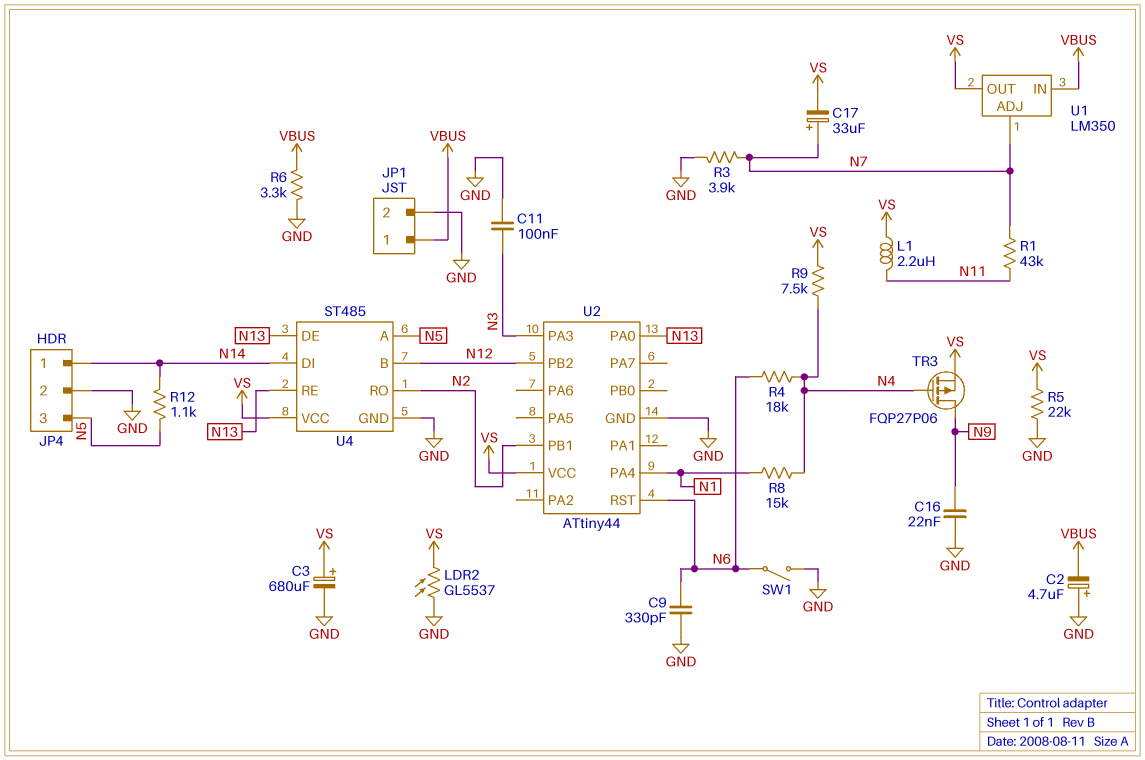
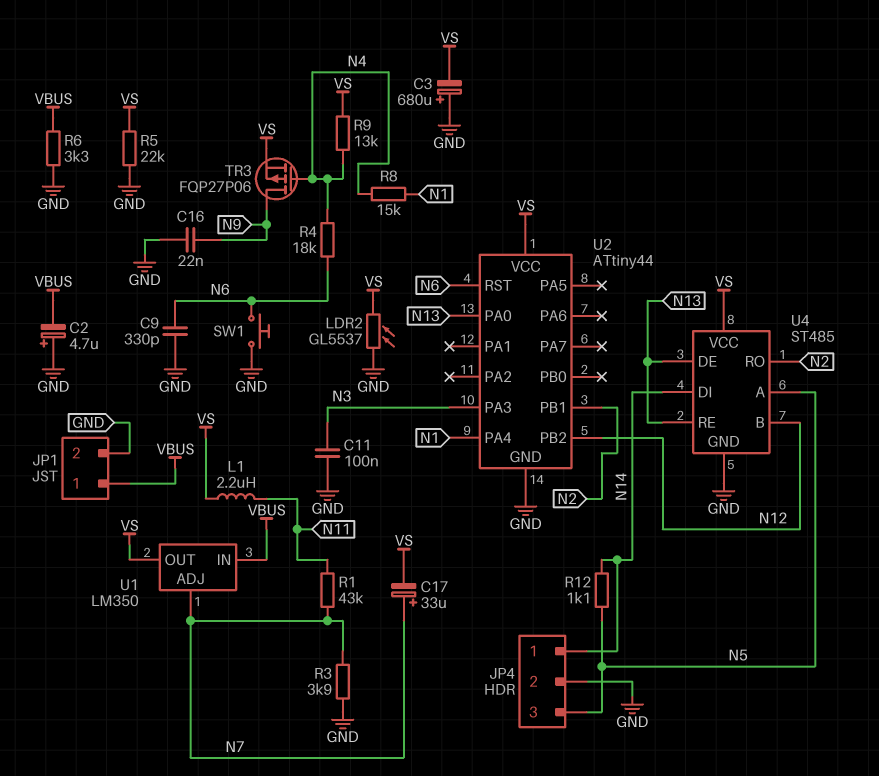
C3: 680uF (plus VS, minus GND) -> 680uF (plus GND, minus VS)
R9: 7.5k (N4, VS) -> 13k (N4, VS)
SW1: switch (GND, N6) -> button (GND, N6)

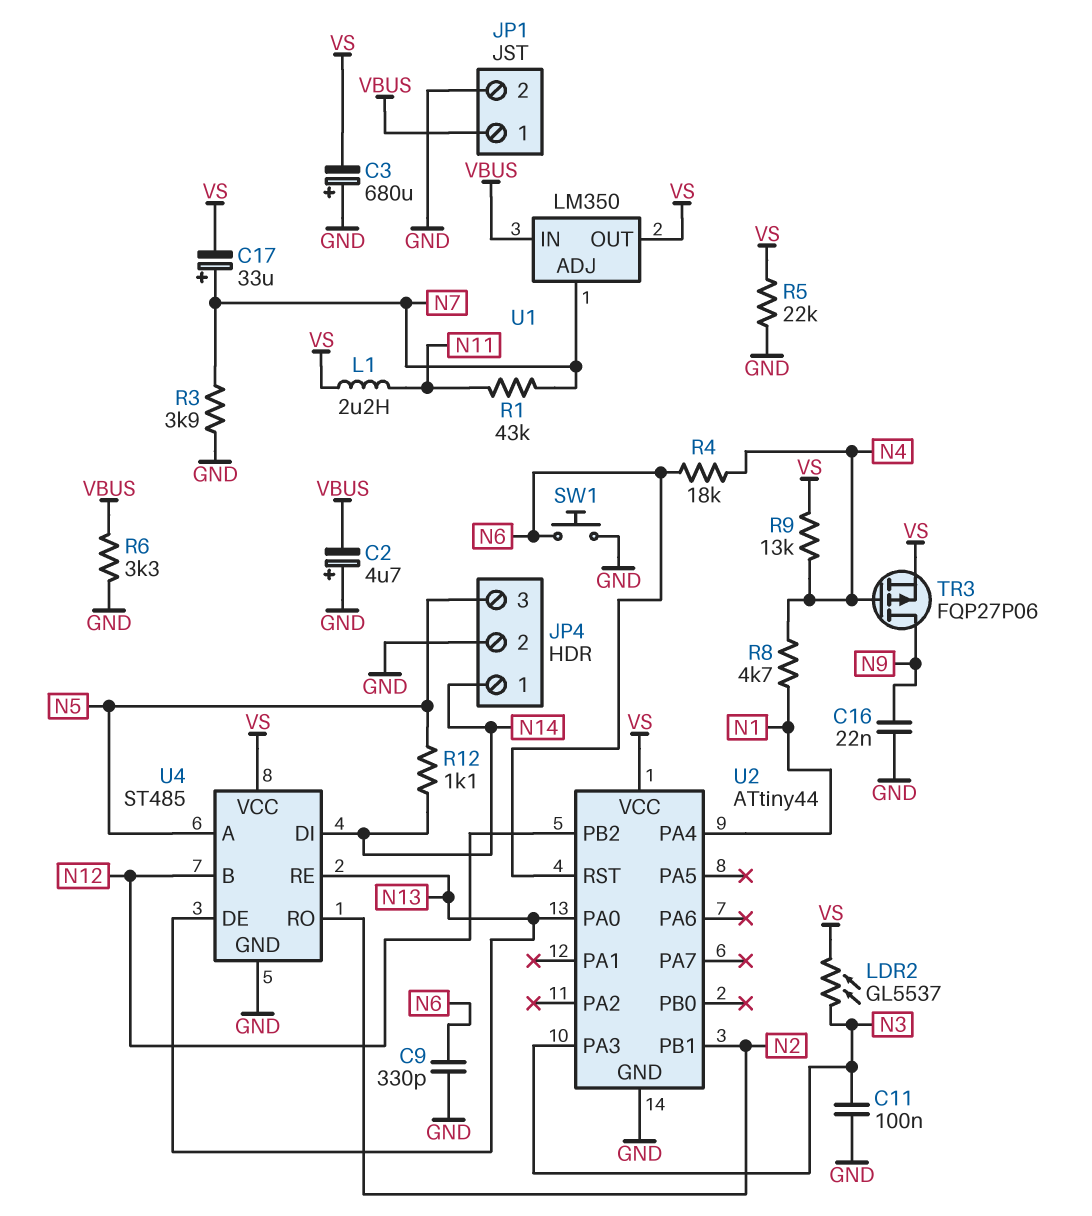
LDR2: GL5537 (GND, VS) -> GL5537 (N3, VS)
R8: 15k (N1, N4) -> 4.7k (N1, N4)

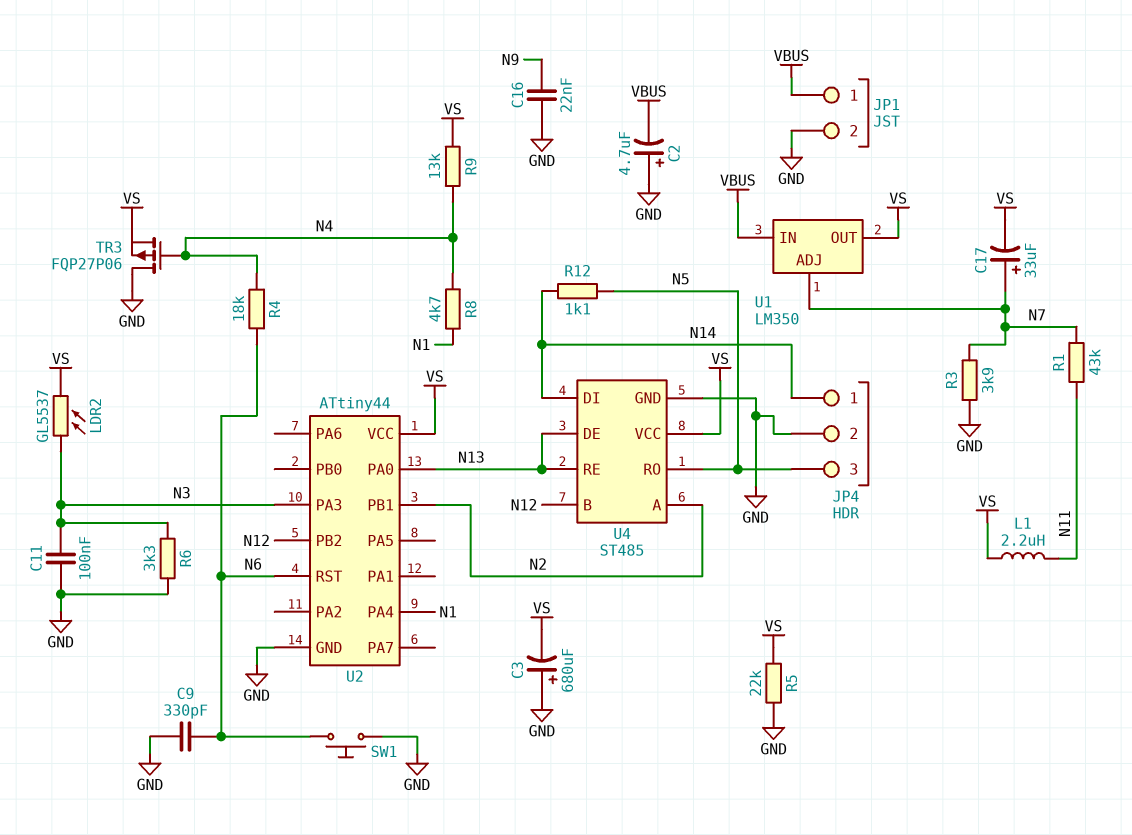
R6: 3.3k (GND, VBUS) -> 3.3k (GND, N3)
TR3: PMOS FQP27P06 (G N4, D N9, S VS) -> PMOS FQP27P06 (G N4, D GND, S VS)
U4 pin A: N5 -> N2
U4 pin RO: N2 -> N5

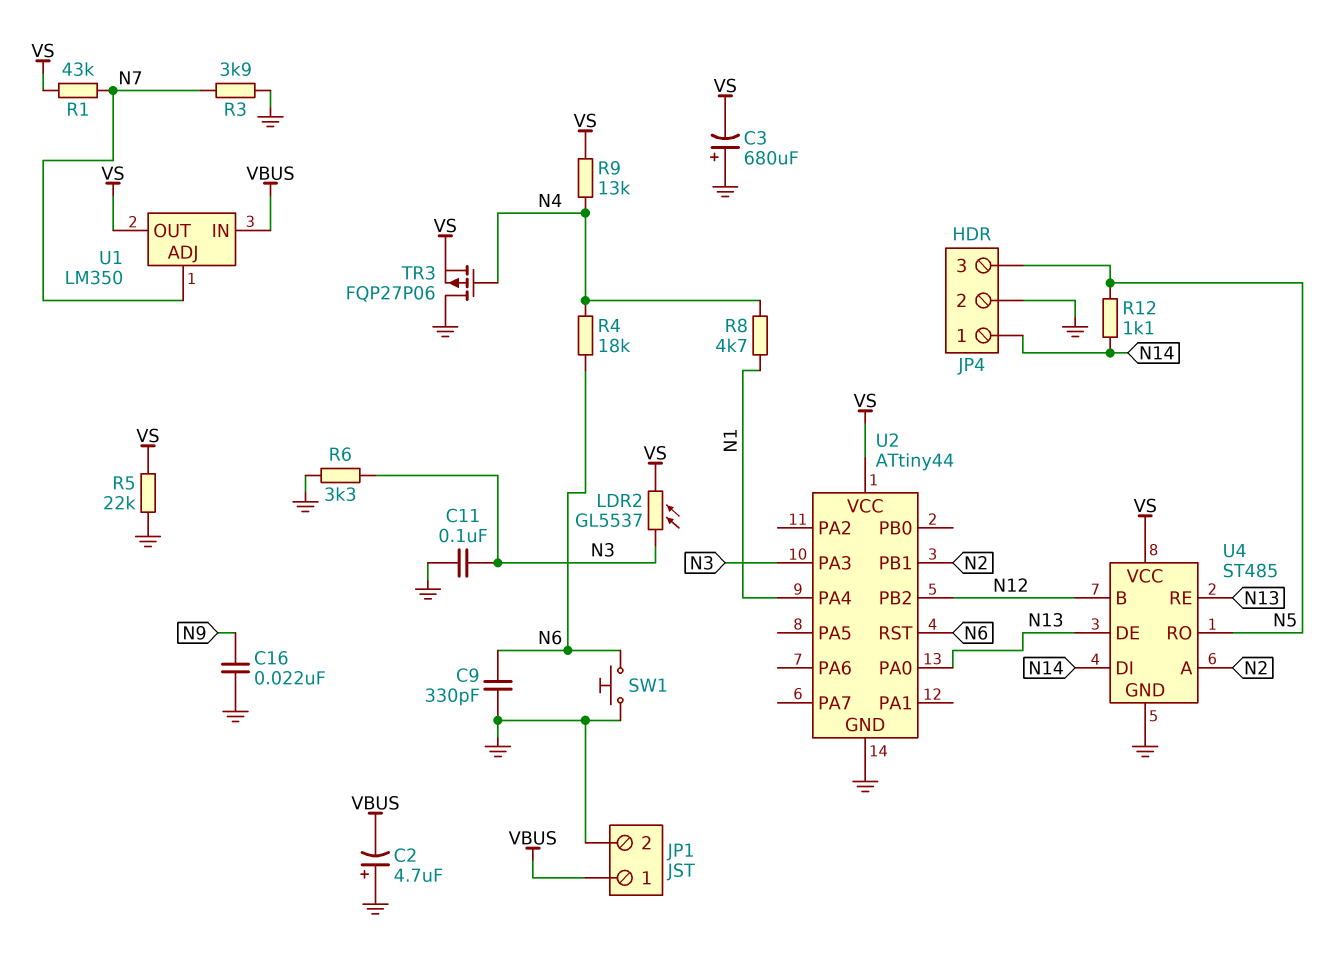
C17: 33uF (plus N7, minus VS) -> none
L1: 2.2uH (N11, VS) -> none
R1: 43k (N7, N11) -> 43k (N7, VS)

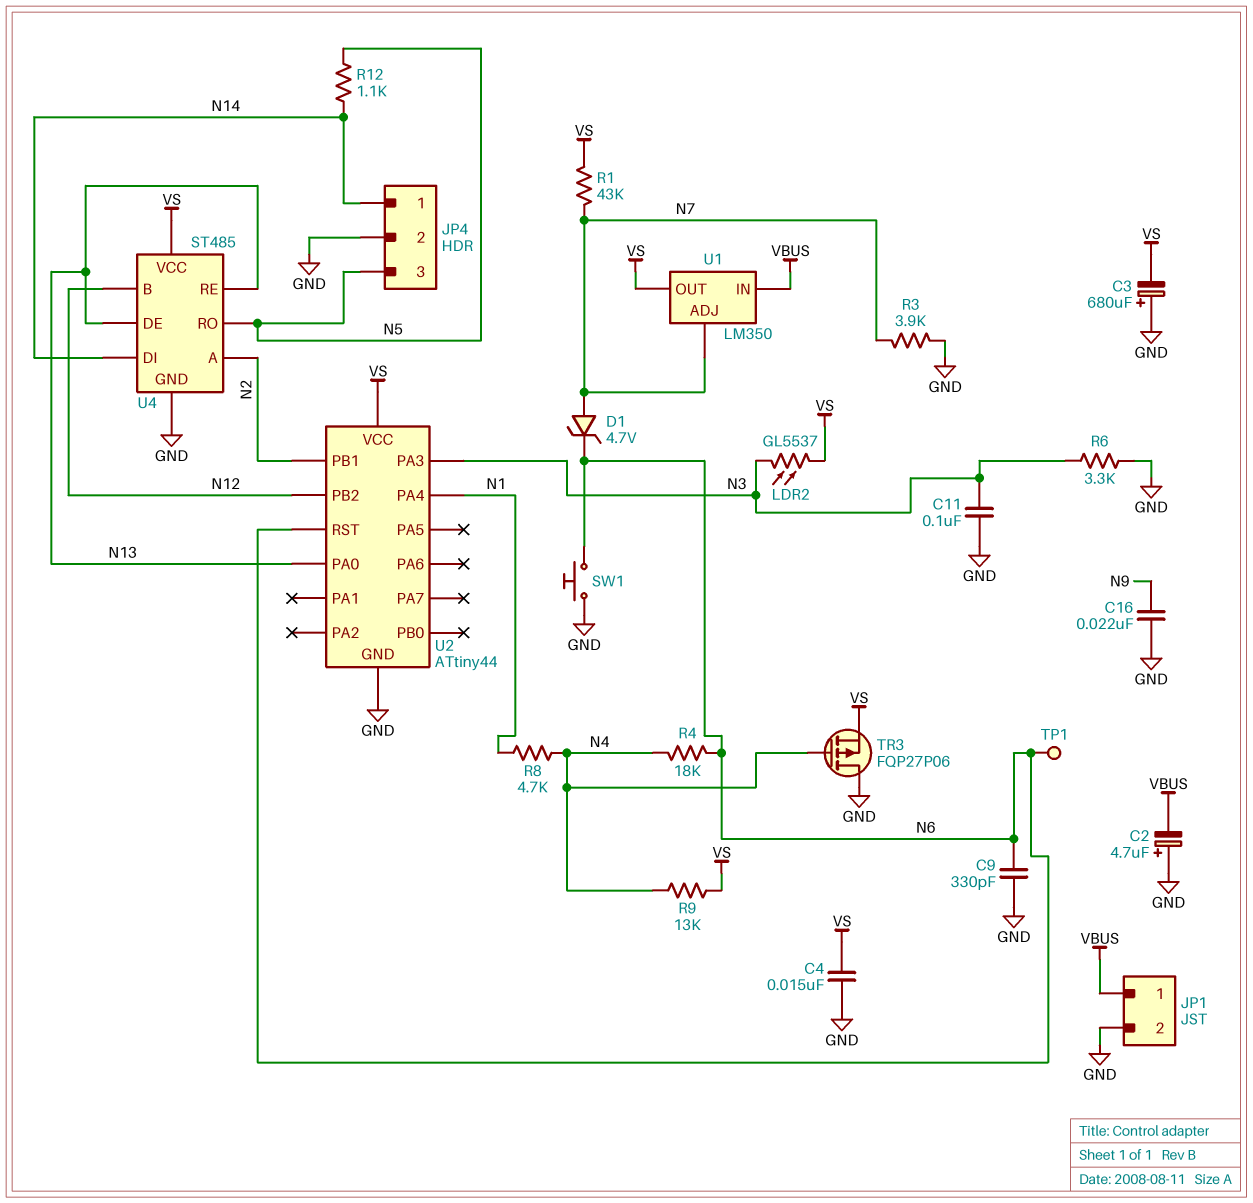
C4: none -> 15nF (GND, VS)
D1: none -> zener 4.7V (A N7, K N6)
R5: 22k (GND, VS) -> none
TP1: none -> test point (N6)

